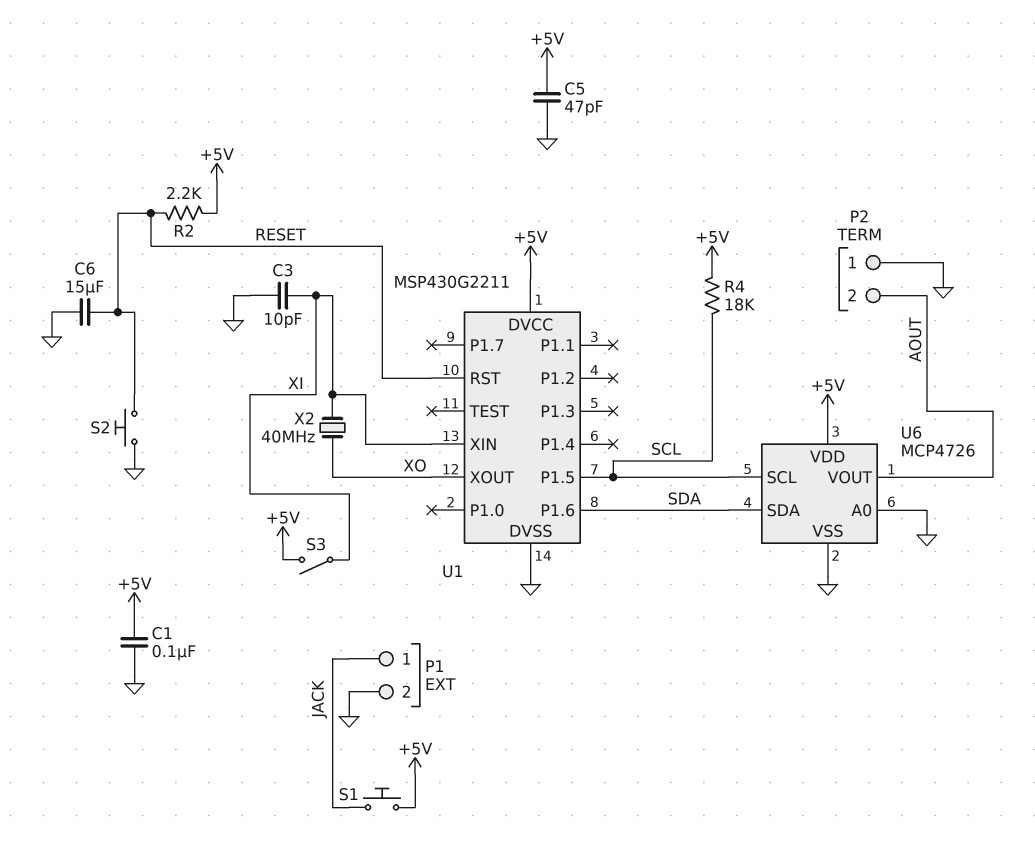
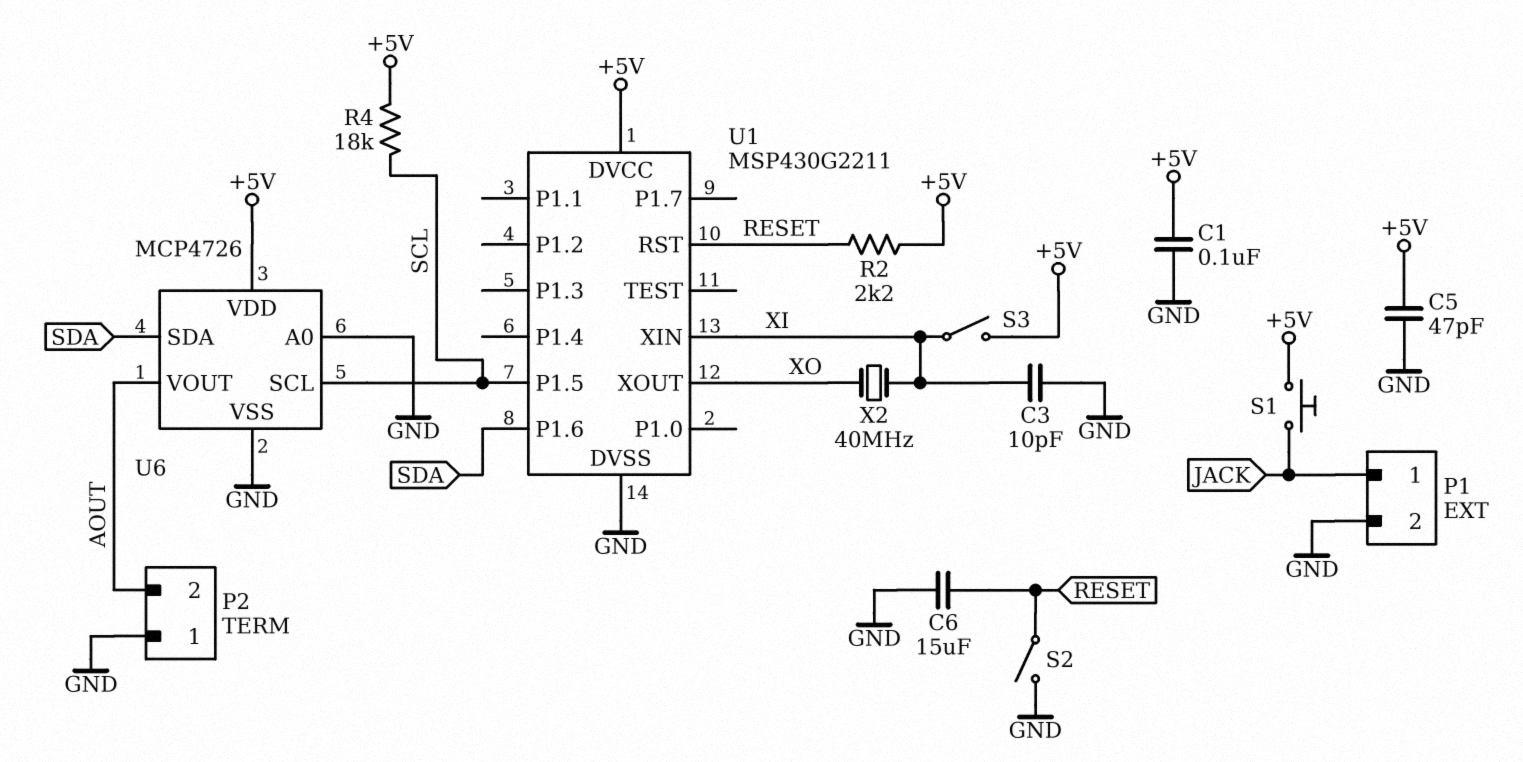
S2: button (GND, RESET) -> switch (GND, RESET)

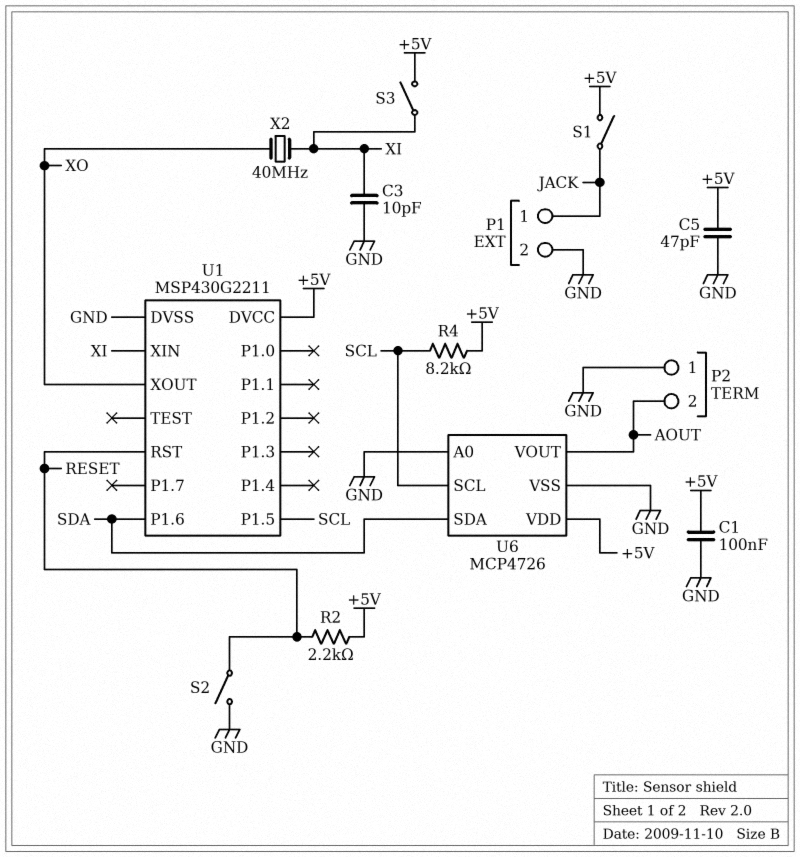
C6: 15uF (GND, RESET) -> none
R4: 18k (+5V, SCL) -> 8.2k (+5V, SCL)
S1: button (+5V, JACK) -> switch (+5V, JACK)

